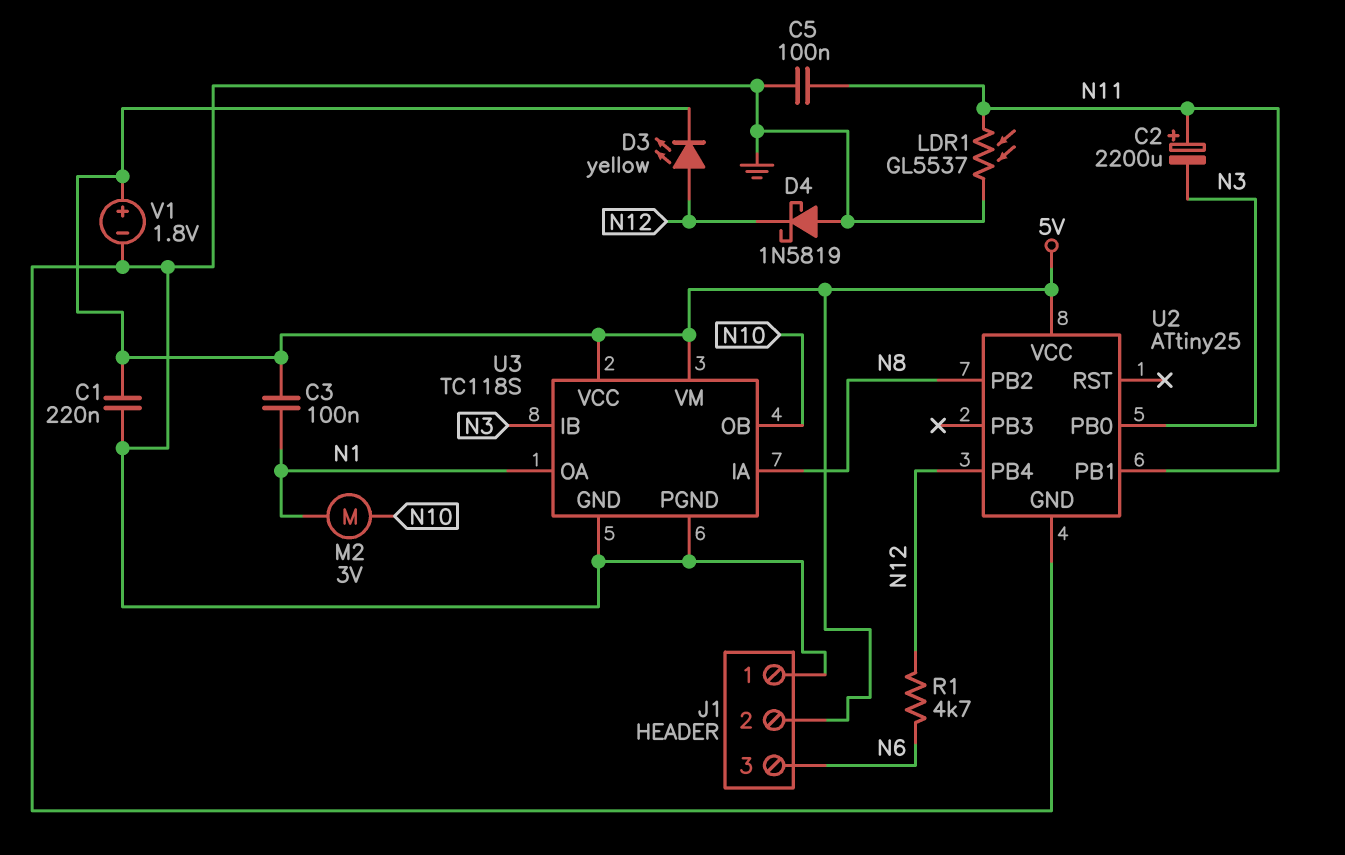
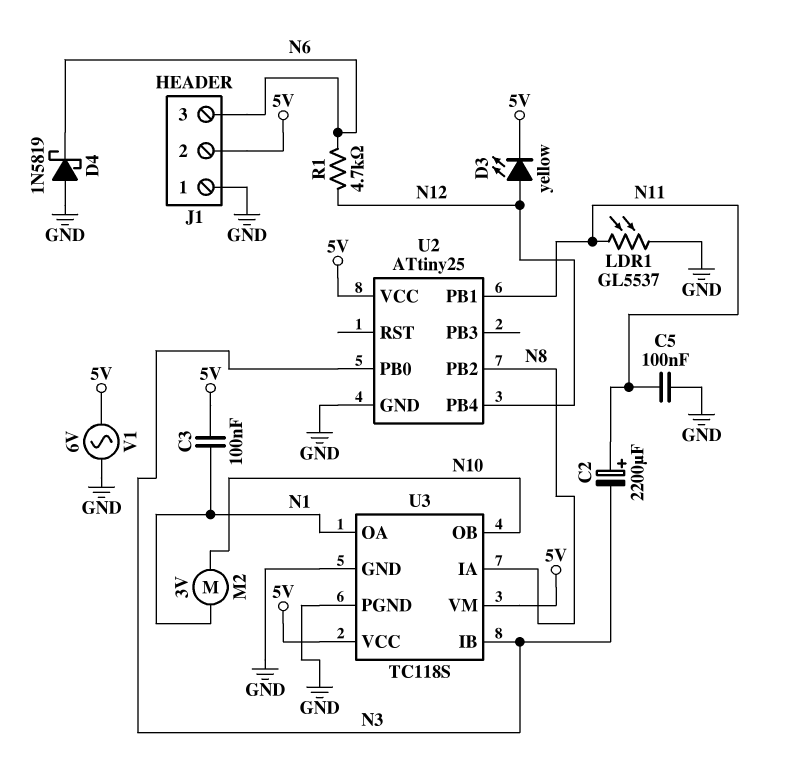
C1: 220nF (5V, GND) -> none
D4: schottky 1N5819 (A GND, K N12) -> schottky 1N5819 (A GND, K N6)
V1: 1.8V (plus 5V, minus GND) -> AC 6V (5V, GND)

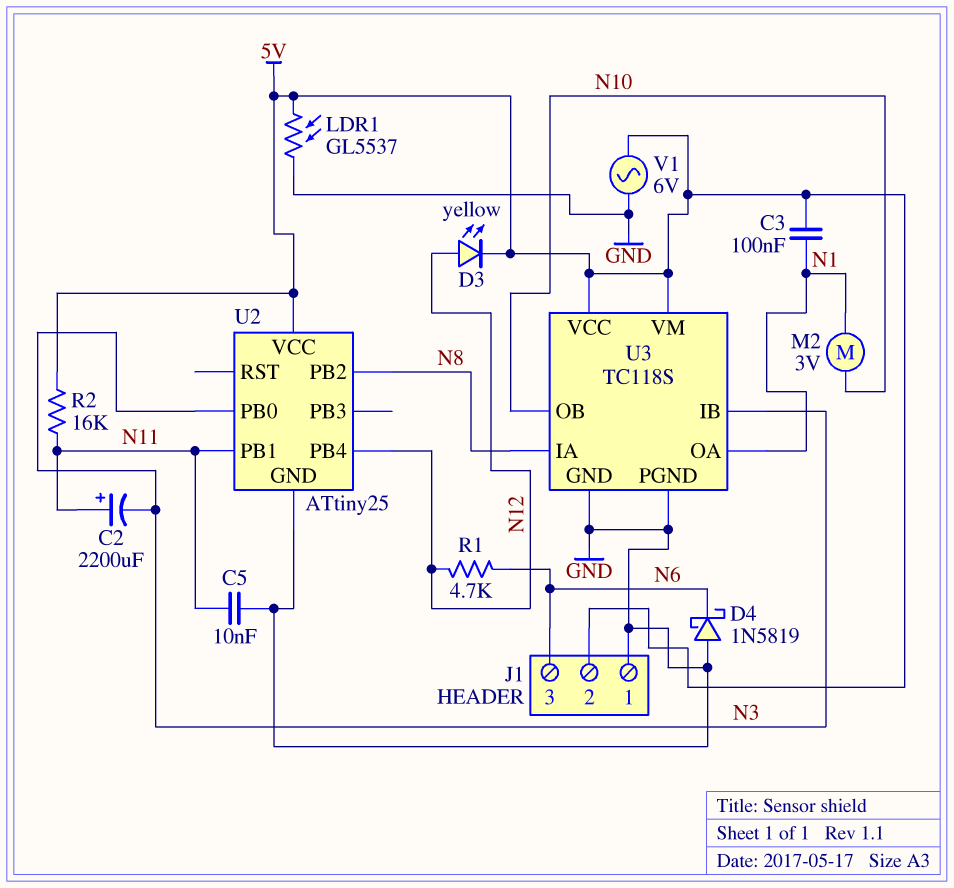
C5: 100nF (GND, N11) -> 10nF (GND, N11)
LDR1: GL5537 (GND, N11) -> GL5537 (5V, GND)
R2: none -> 16k (5V, N11)

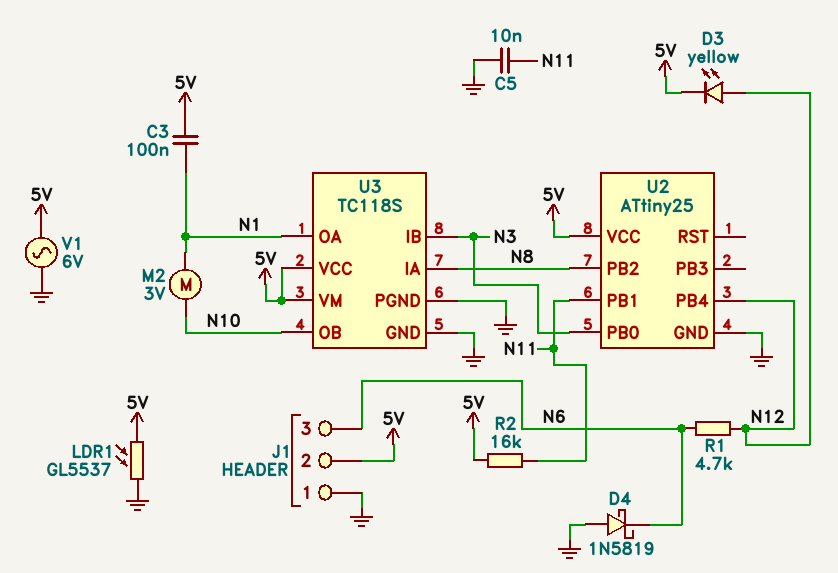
C2: 2200uF (plus N11, minus N3) -> none

